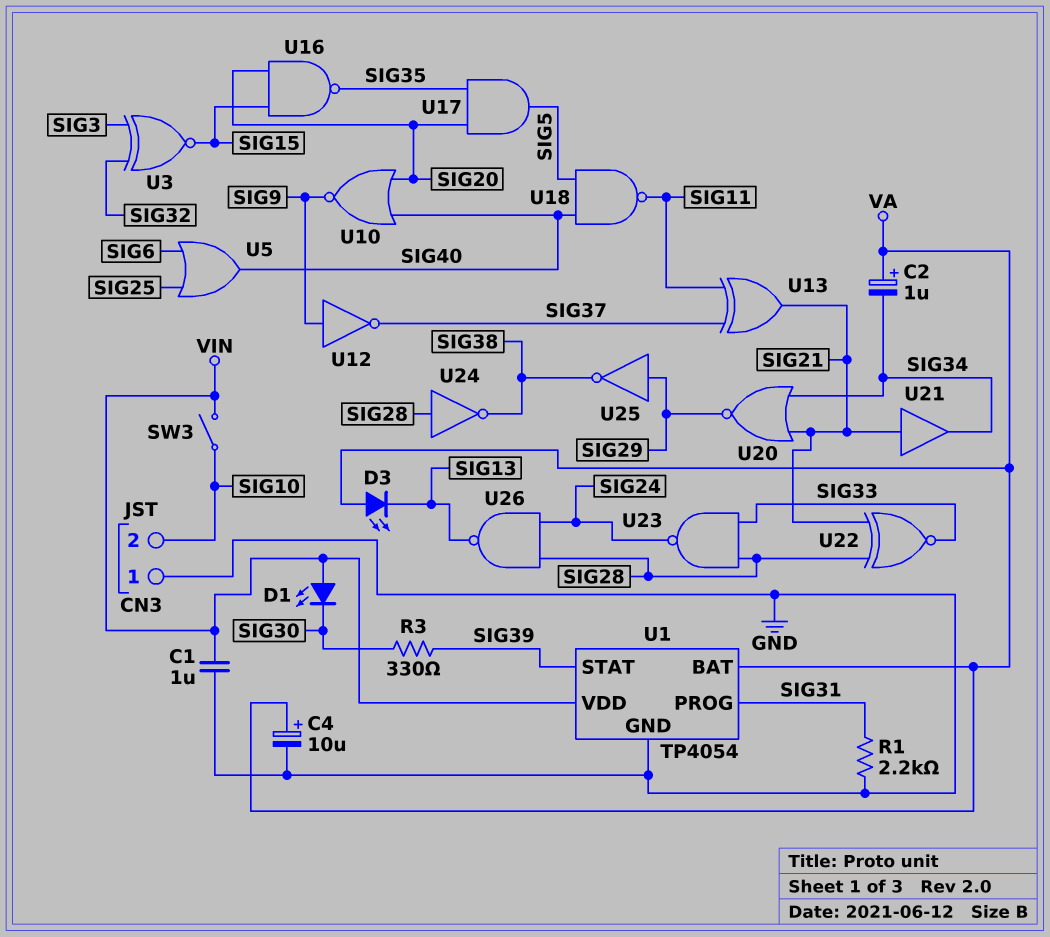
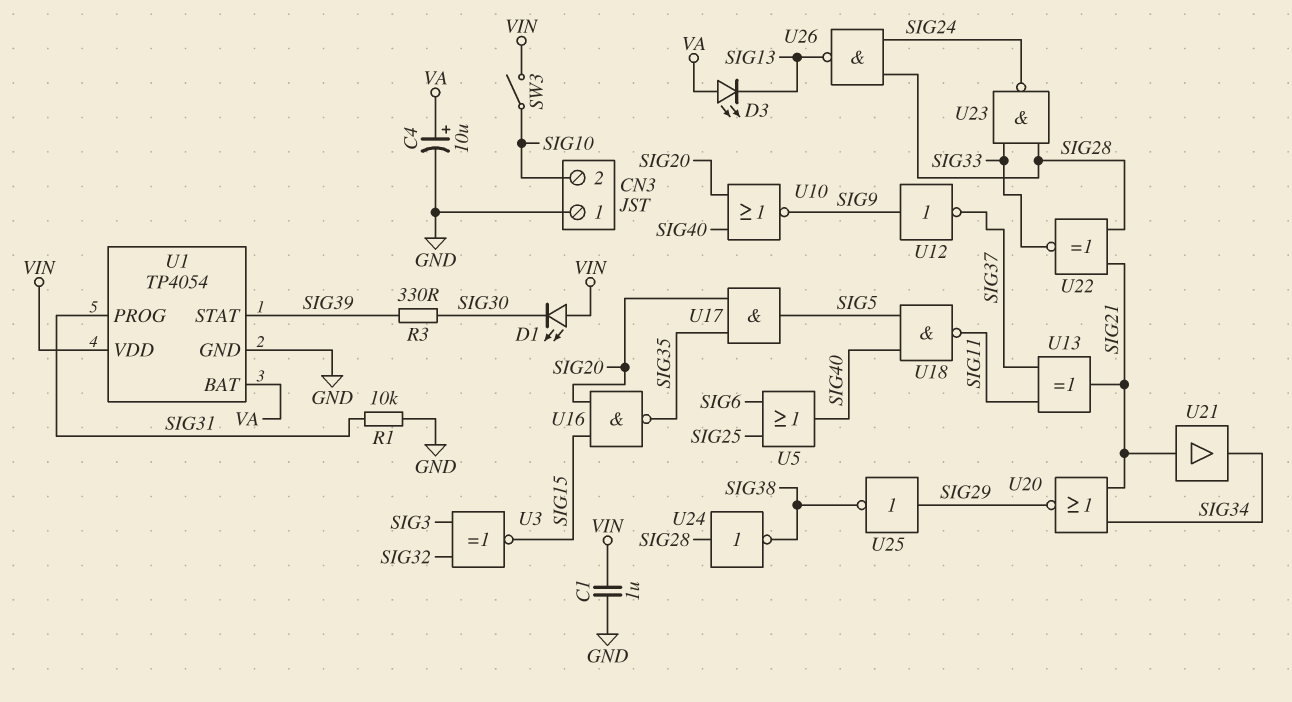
C2: 1uF (plus VA, minus SIG34) -> none
R1: 2.2k (GND, SIG31) -> 10k (GND, SIG31)

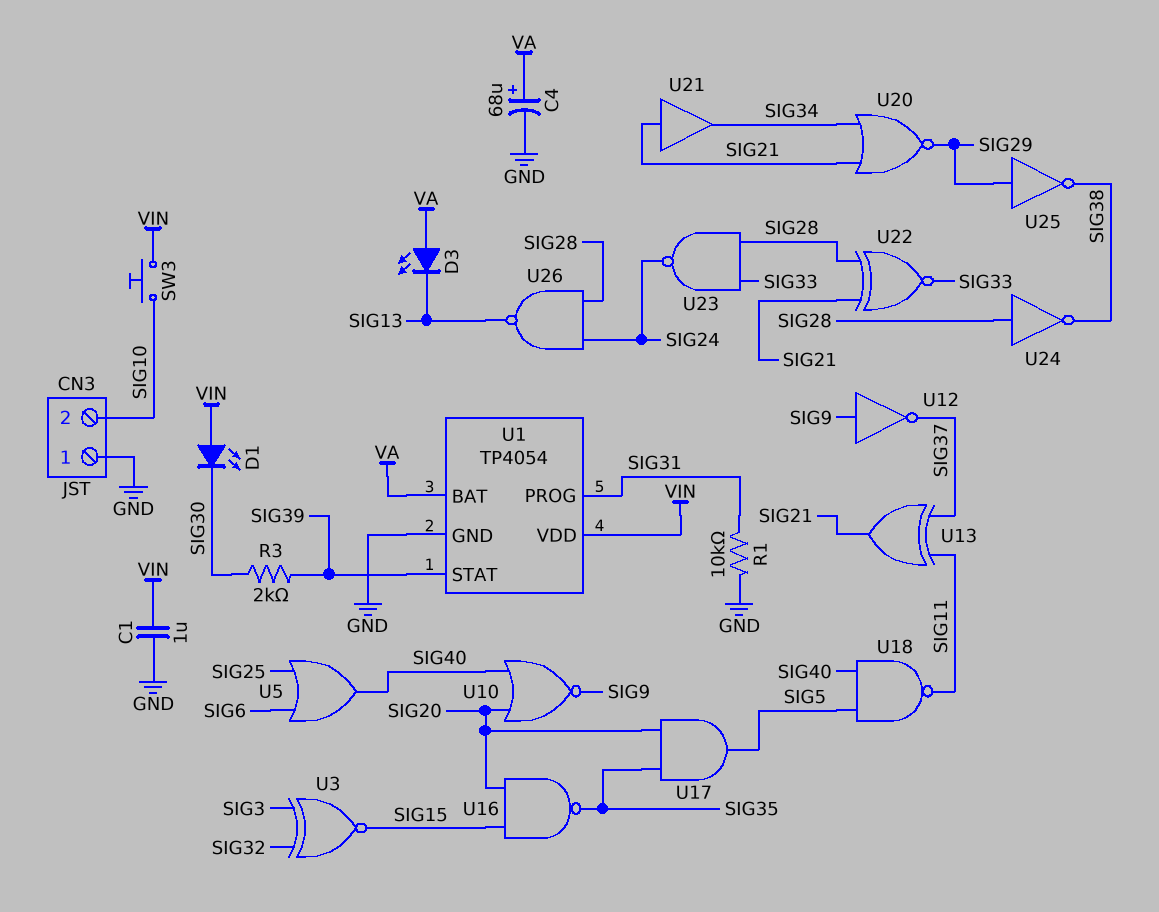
C4: 10uF (plus VA, minus GND) -> 68uF (plus VA, minus GND)
R3: 330 (SIG30, SIG39) -> 2k (SIG30, SIG39)
SW3: switch (SIG10, VIN) -> button (SIG10, VIN)

